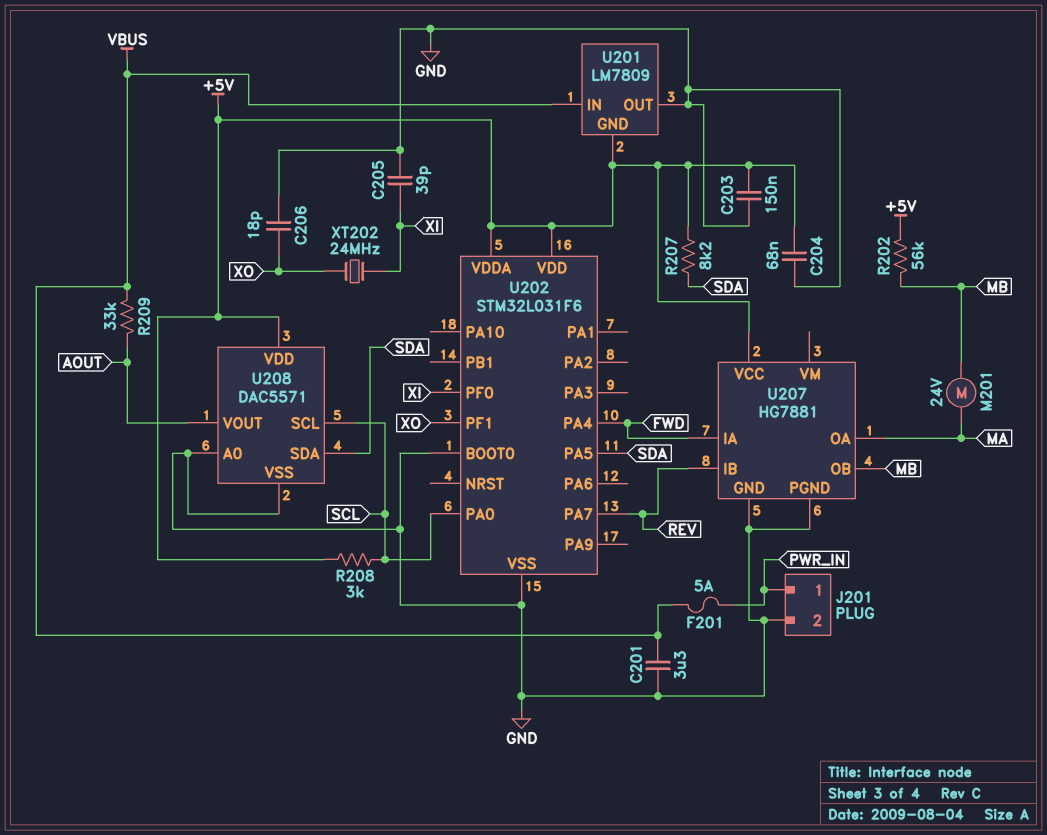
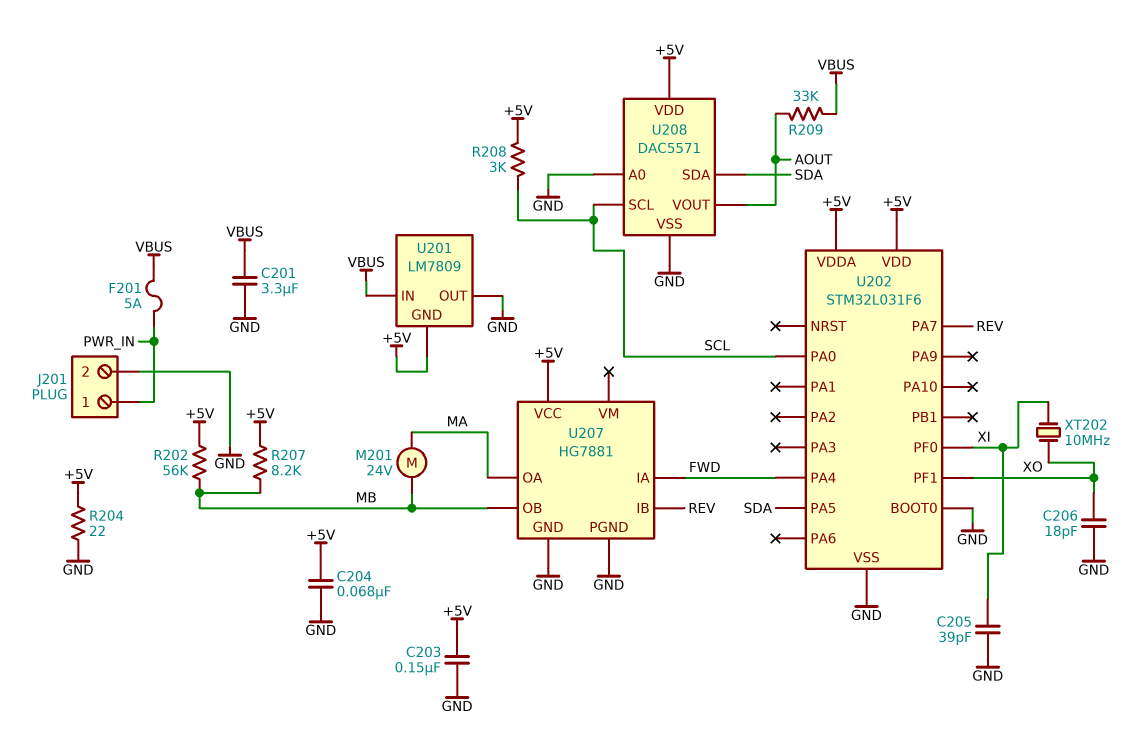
R204: none -> 22 (+5V, GND)
R207: 8.2k (+5V, SDA) -> 8.2k (+5V, MB)
XT202: 24MHz (XI, XO) -> 10MHz (XI, XO)

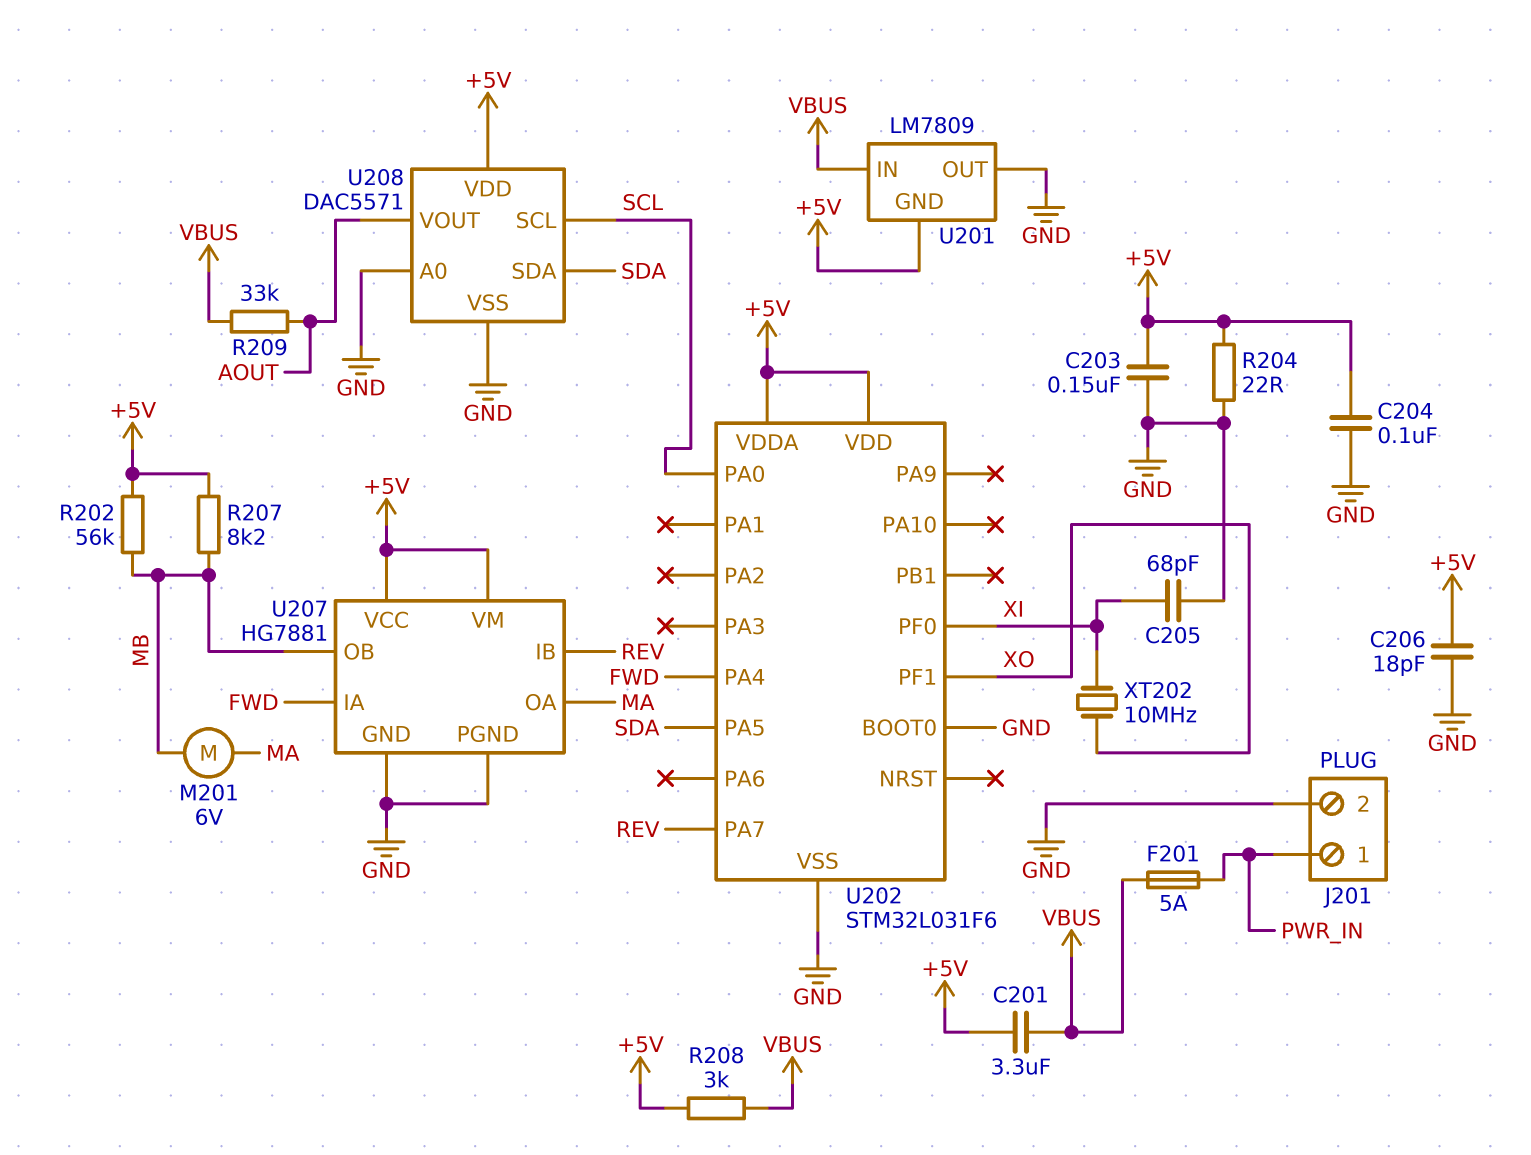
C201: 3.3uF (GND, VBUS) -> 3.3uF (+5V, VBUS)
C204: 68nF (+5V, GND) -> 100nF (+5V, GND)
C205: 39pF (GND, XI) -> 68pF (GND, XI)
C206: 18pF (GND, XO) -> 18pF (+5V, GND)
M201: motor 24V (MA, MB) -> motor 6V (MA, MB)
R208: 3k (+5V, SCL) -> 3k (+5V, VBUS)
U207 pin VM: none -> +5V

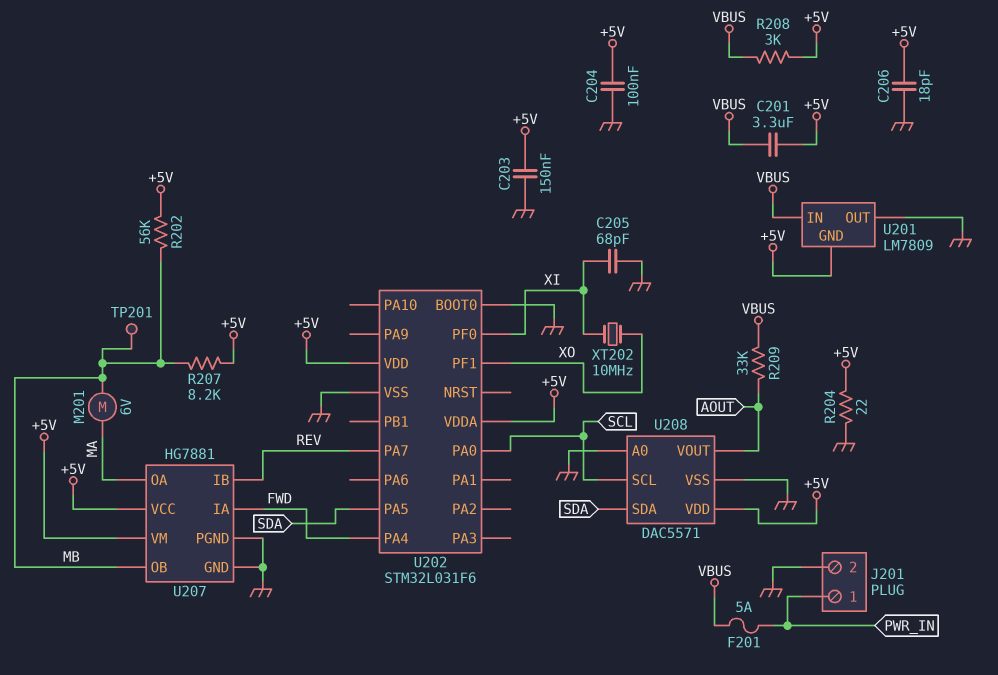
TP201: none -> test point (MB)

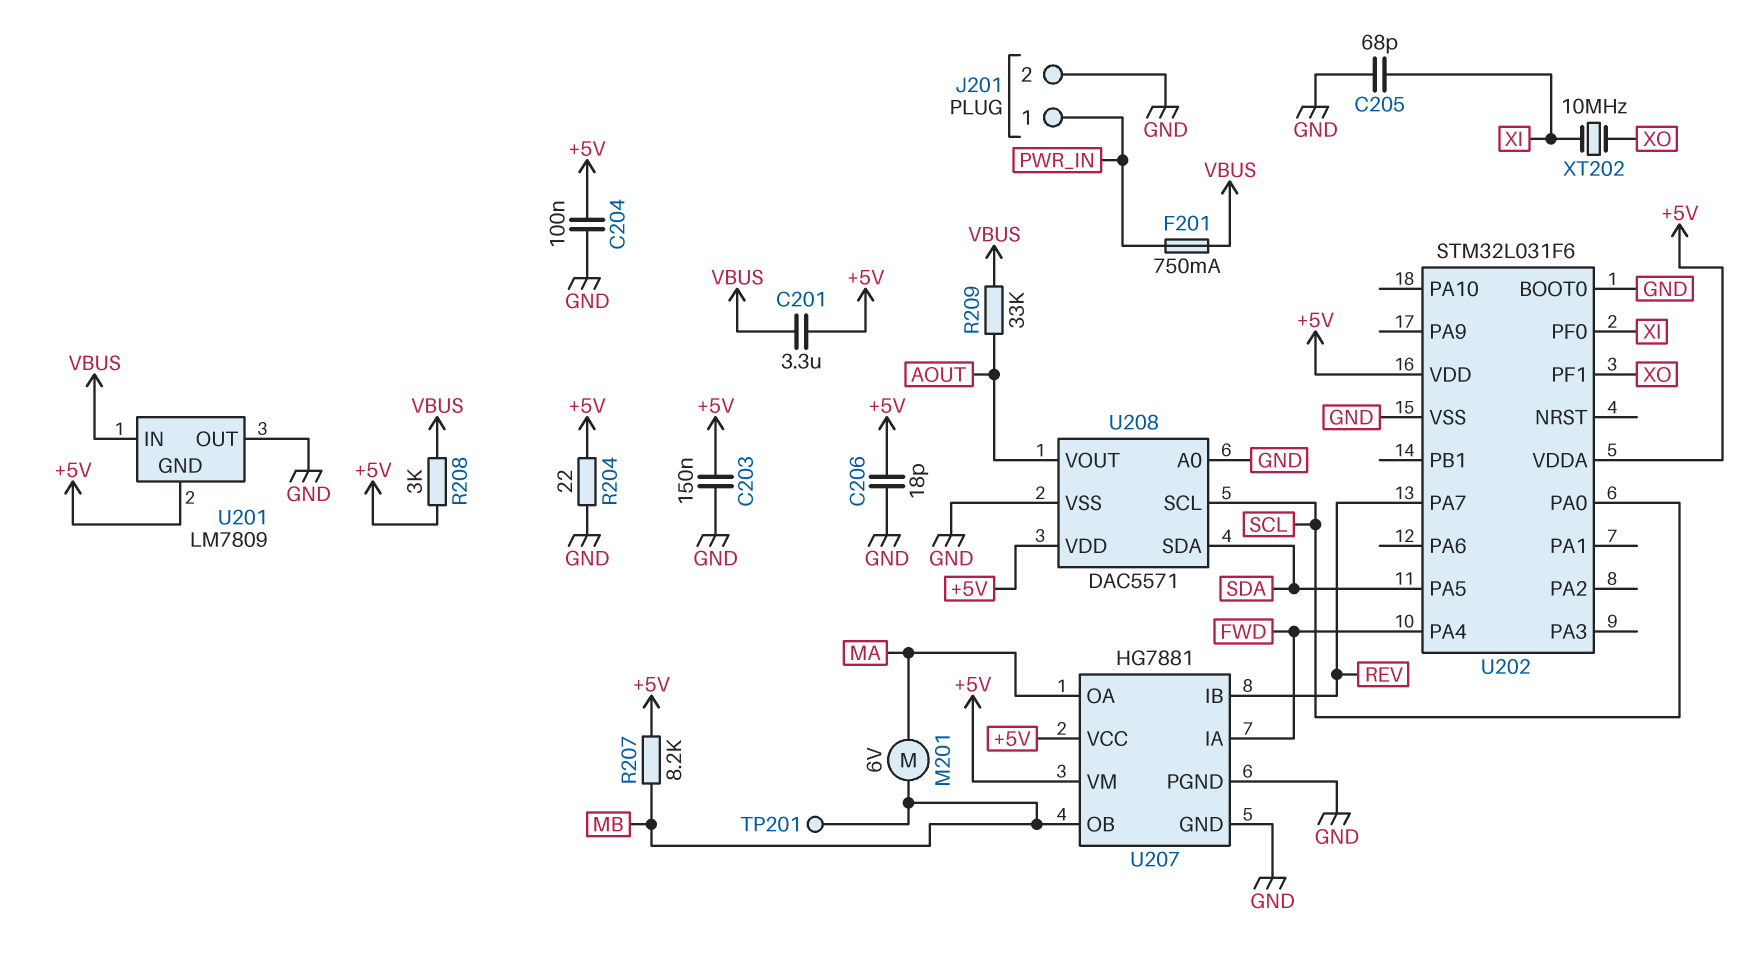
F201: 5A (PWR_IN, VBUS) -> 750mA (PWR_IN, VBUS)
R202: 56k (+5V, MB) -> none

